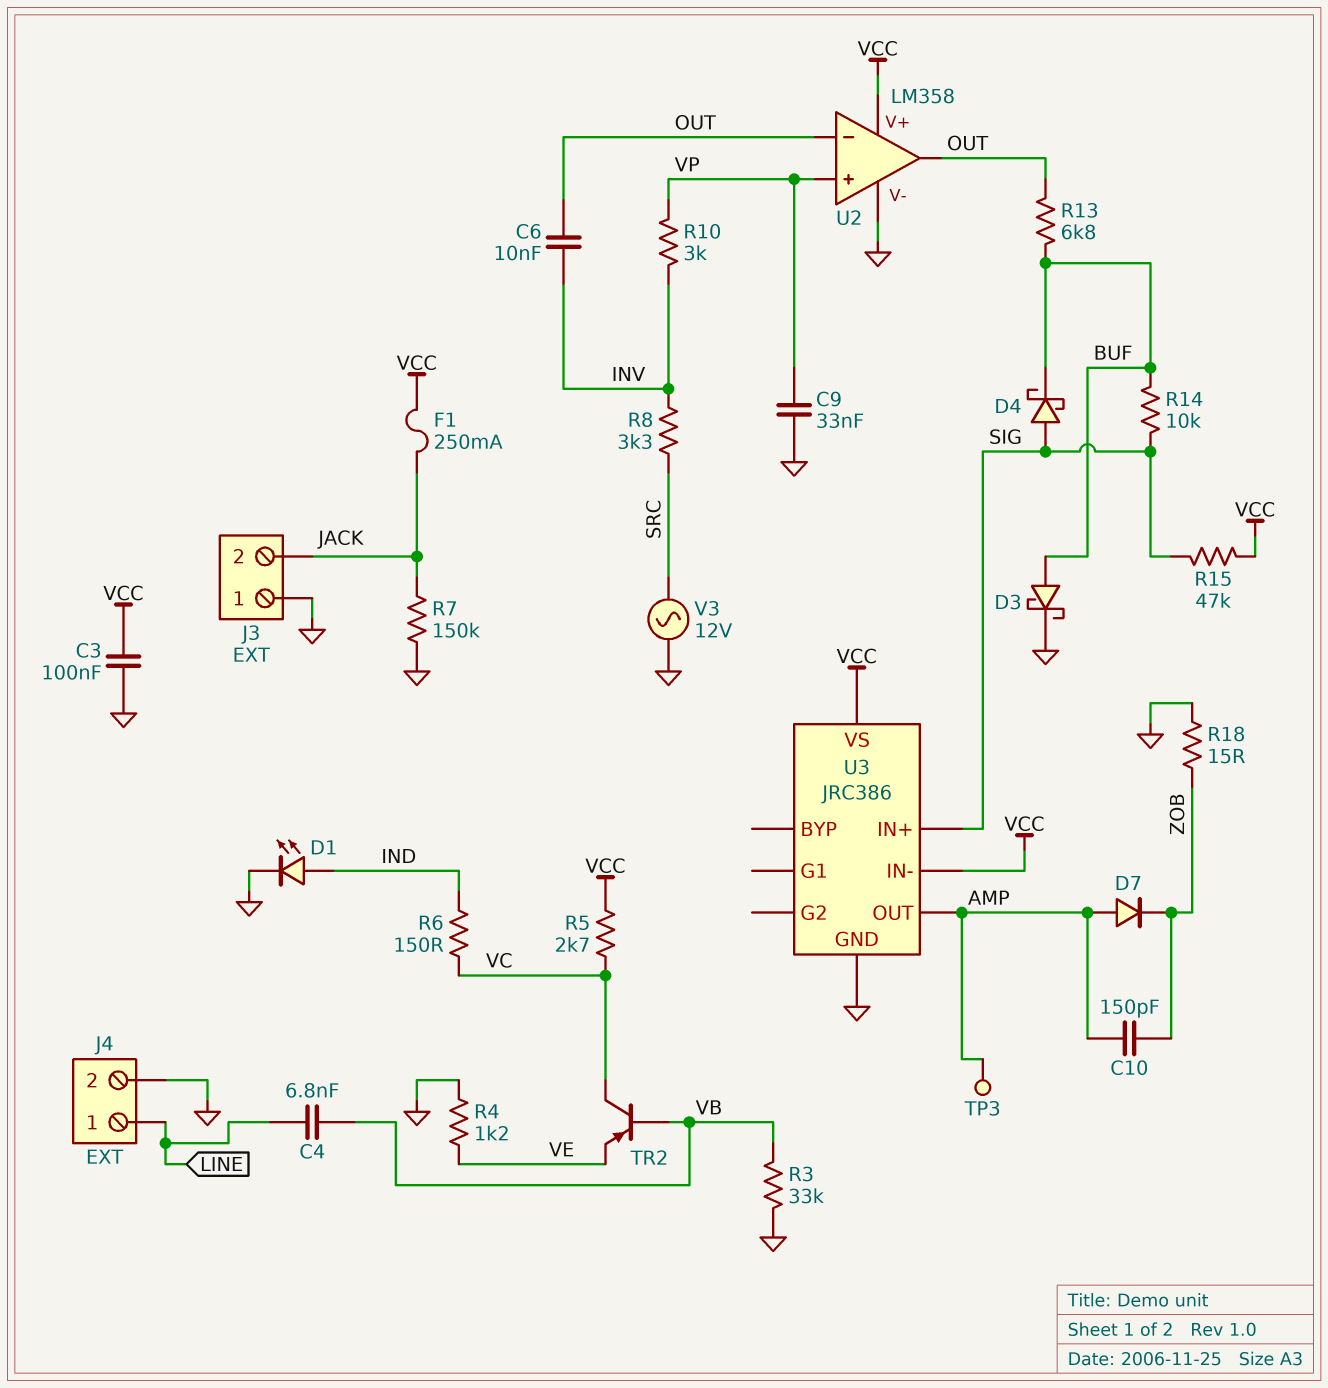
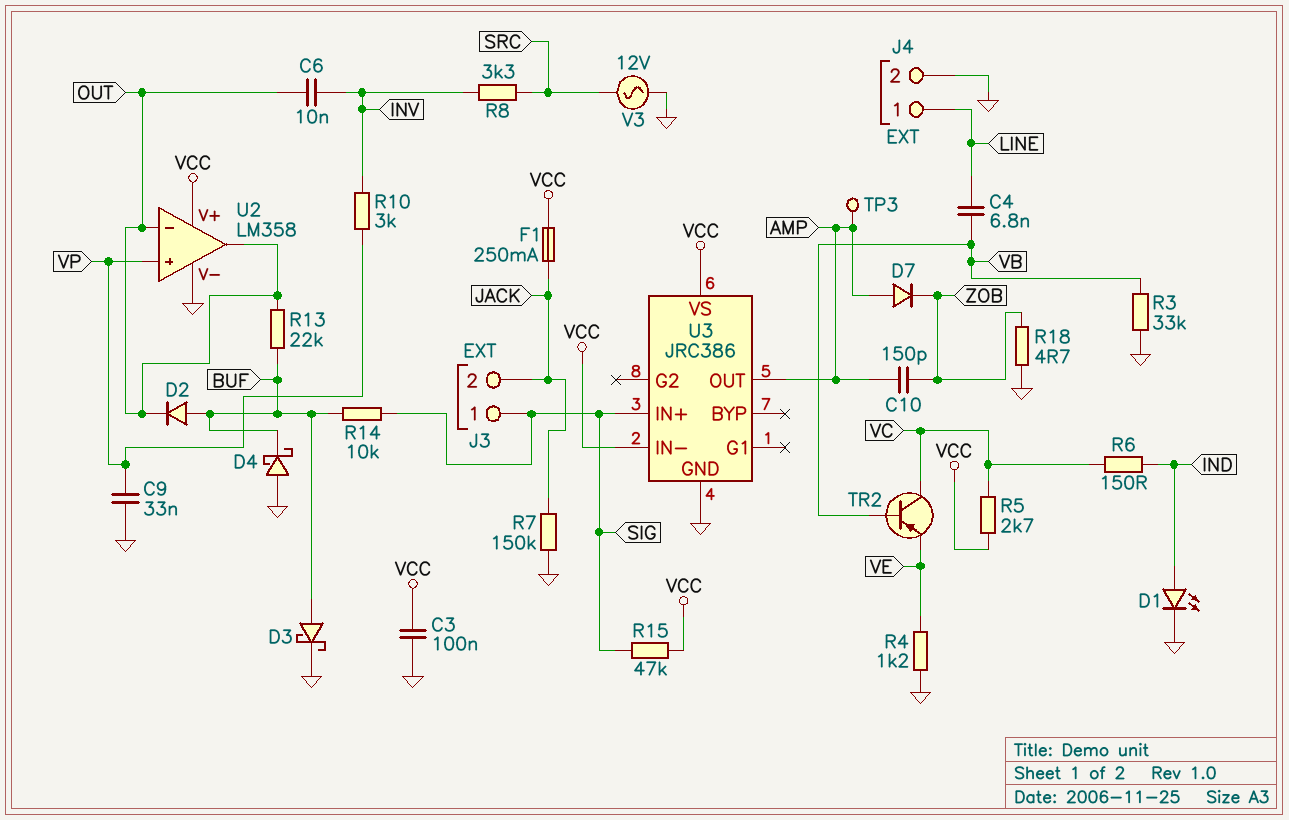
D2: none -> diode (A BUF, K OUT)
D4: schottky (A SIG, K BUF) -> schottky (A GND, K BUF)
J3 pin 1: GND -> SIG
R13: 6.8k (BUF, OUT) -> 22k (BUF, OUT)
R18: 15 (GND, ZOB) -> 4.7 (GND, ZOB)

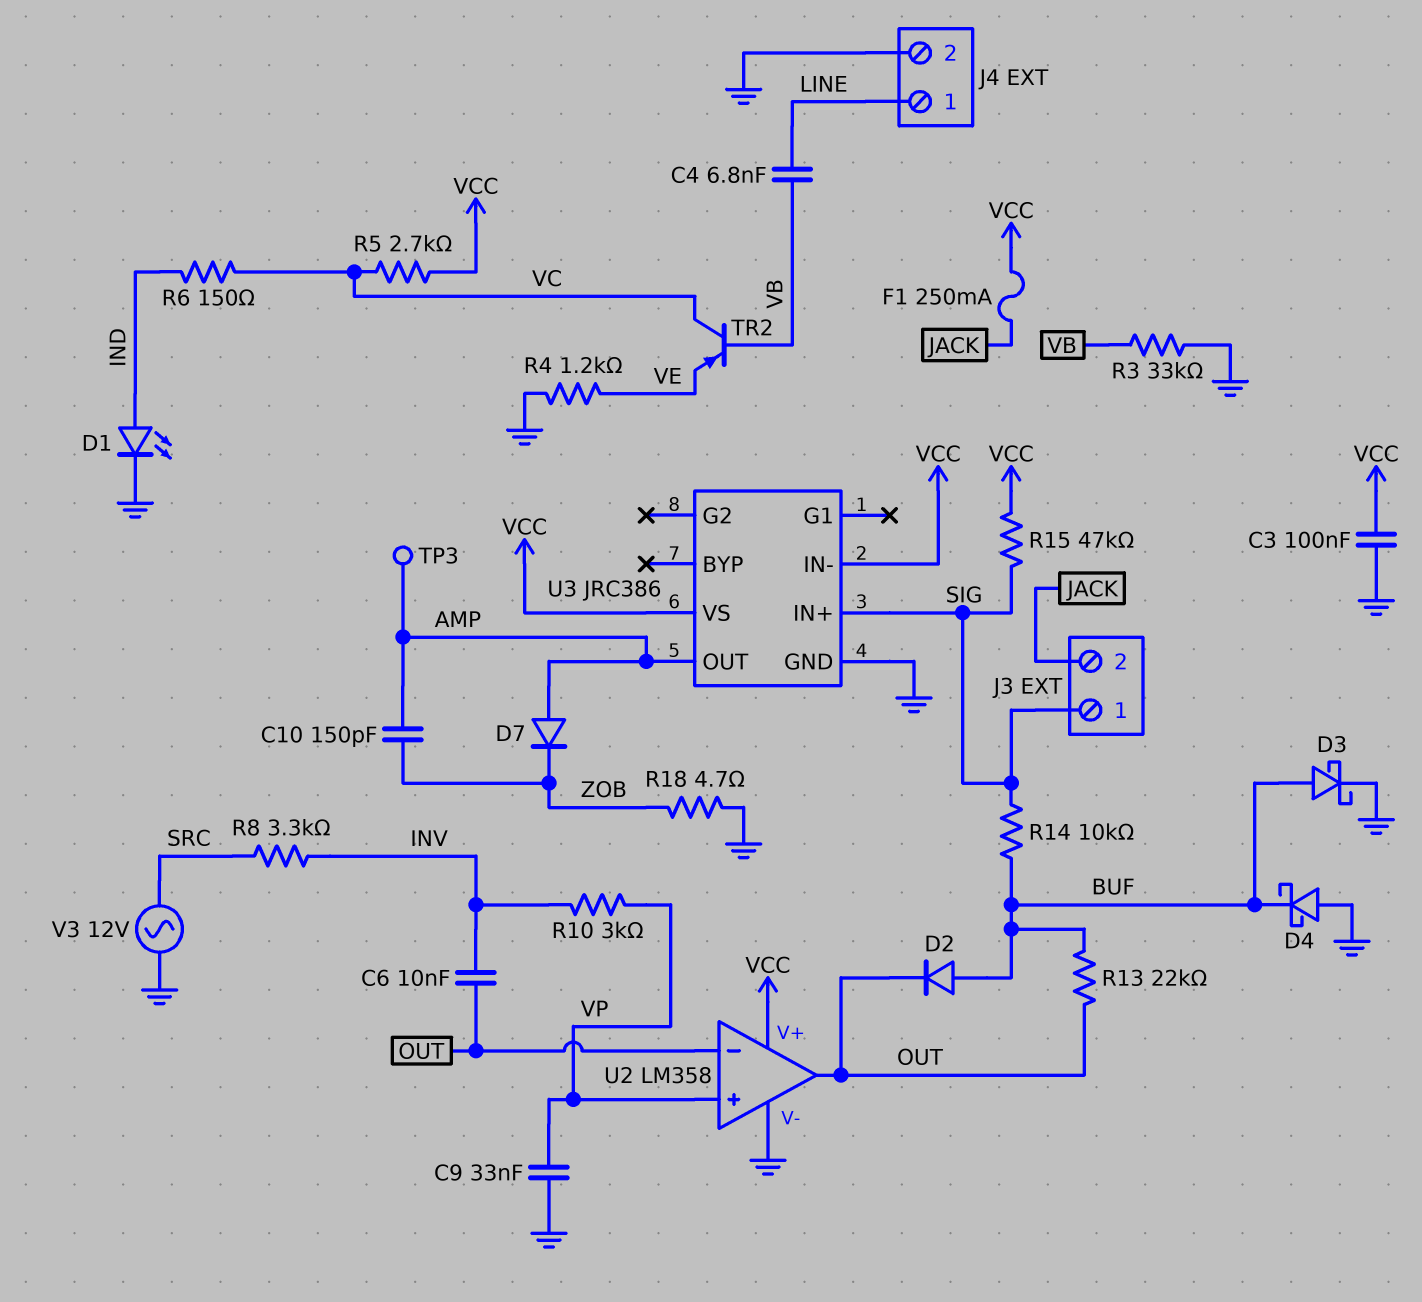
R7: 150k (GND, JACK) -> none

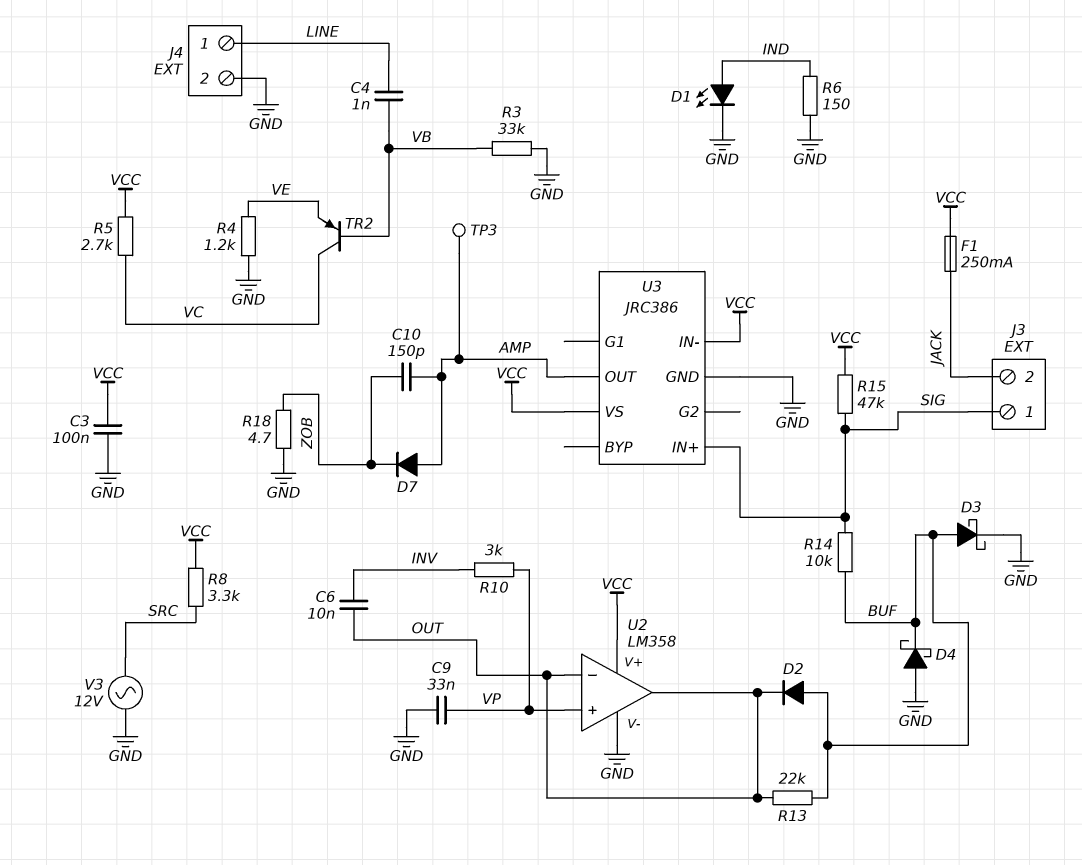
C4: 6.8nF (LINE, VB) -> 1nF (LINE, VB)
R6: 150 (IND, VC) -> 150 (GND, IND)
R8: 3.3k (INV, SRC) -> 3.3k (SRC, VCC)

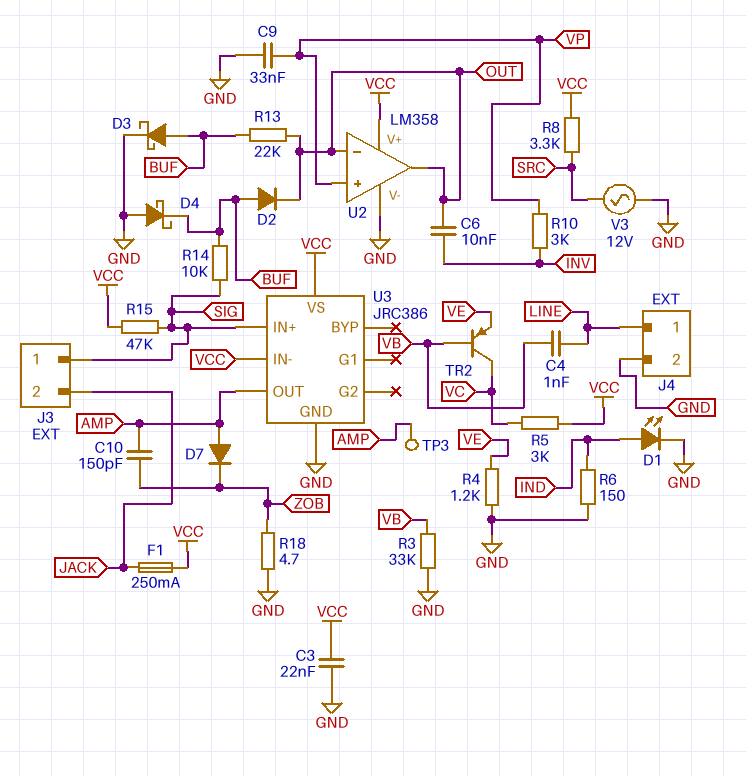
C3: 100nF (GND, VCC) -> 22nF (GND, VCC)
R5: 2.7k (VC, VCC) -> 3k (VC, VCC)

